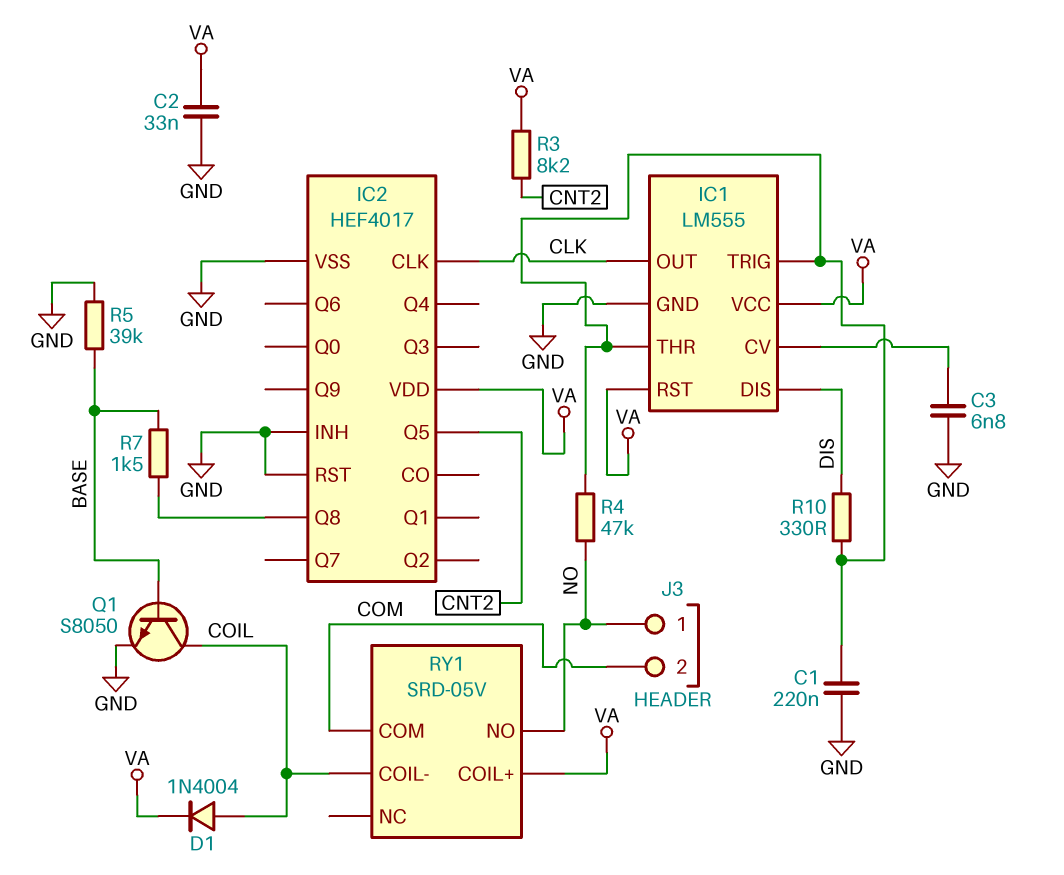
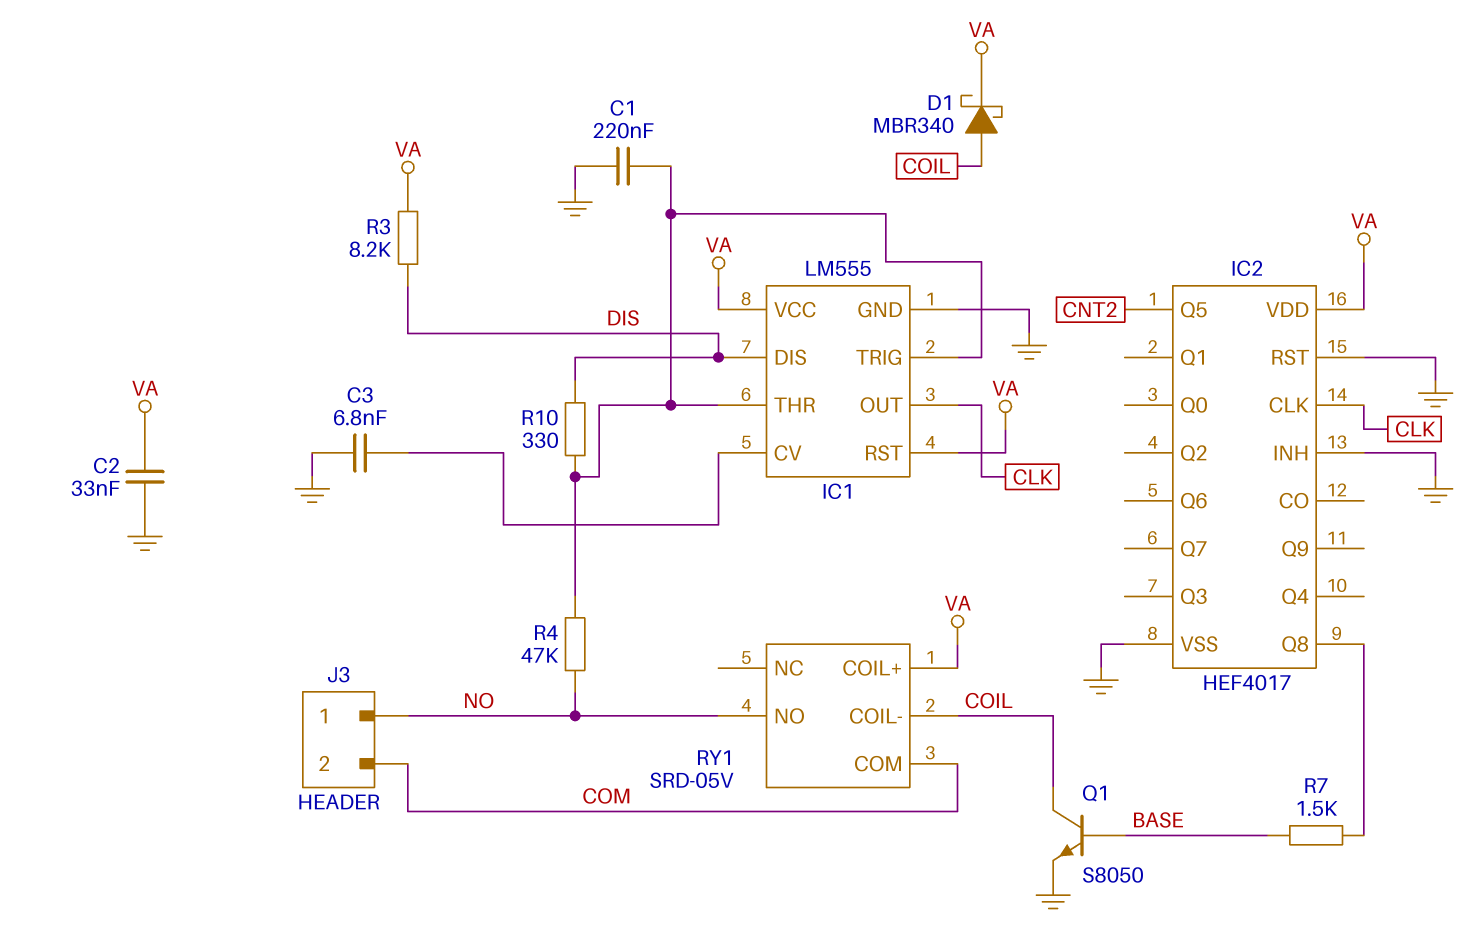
D1: diode 1N4004 (A COIL, K VA) -> schottky MBR340 (A COIL, K VA)
R3: 8.2k (CNT2, VA) -> 8.2k (DIS, VA)
R5: 39k (BASE, GND) -> none

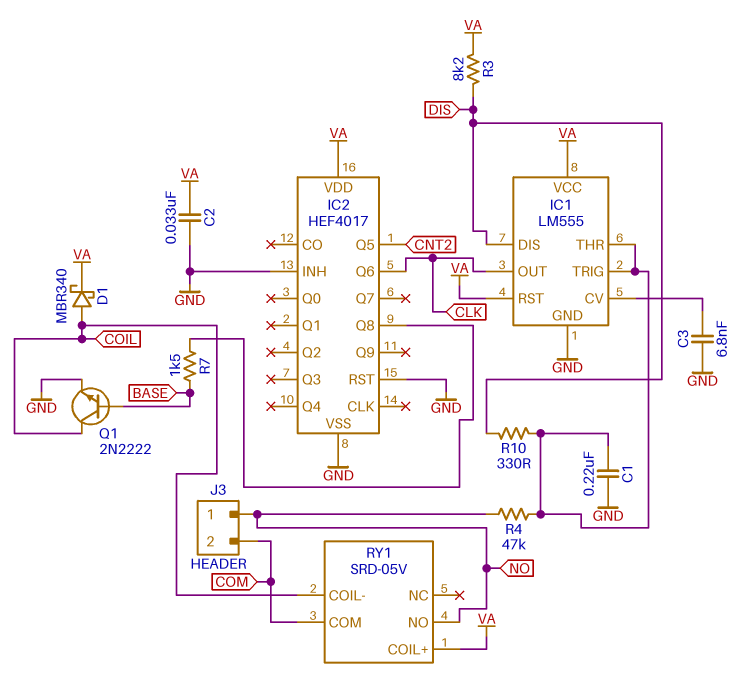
IC2 pin CLK: CLK -> none
IC2 pin Q6: none -> CLK
Q1: NPN S8050 (B BASE, C COIL, E GND) -> NPN 2N2222 (B BASE, C COIL, E GND)

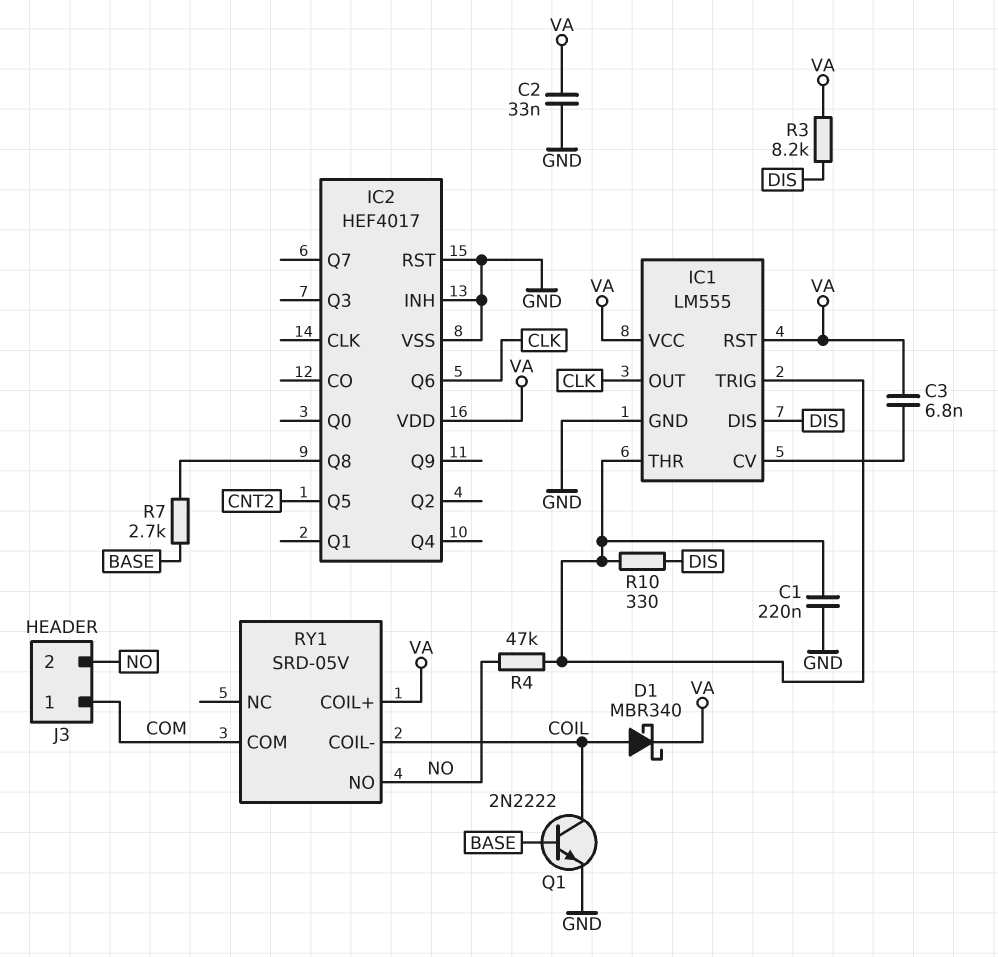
C3: 6.8nF (GND, IC1/CV) -> 6.8nF (IC1/CV, VA)
J3 pin 1: NO -> COM
J3 pin 2: COM -> NO
R7: 1.5k (BASE, IC2/Q8) -> 2.7k (BASE, IC2/Q8)

